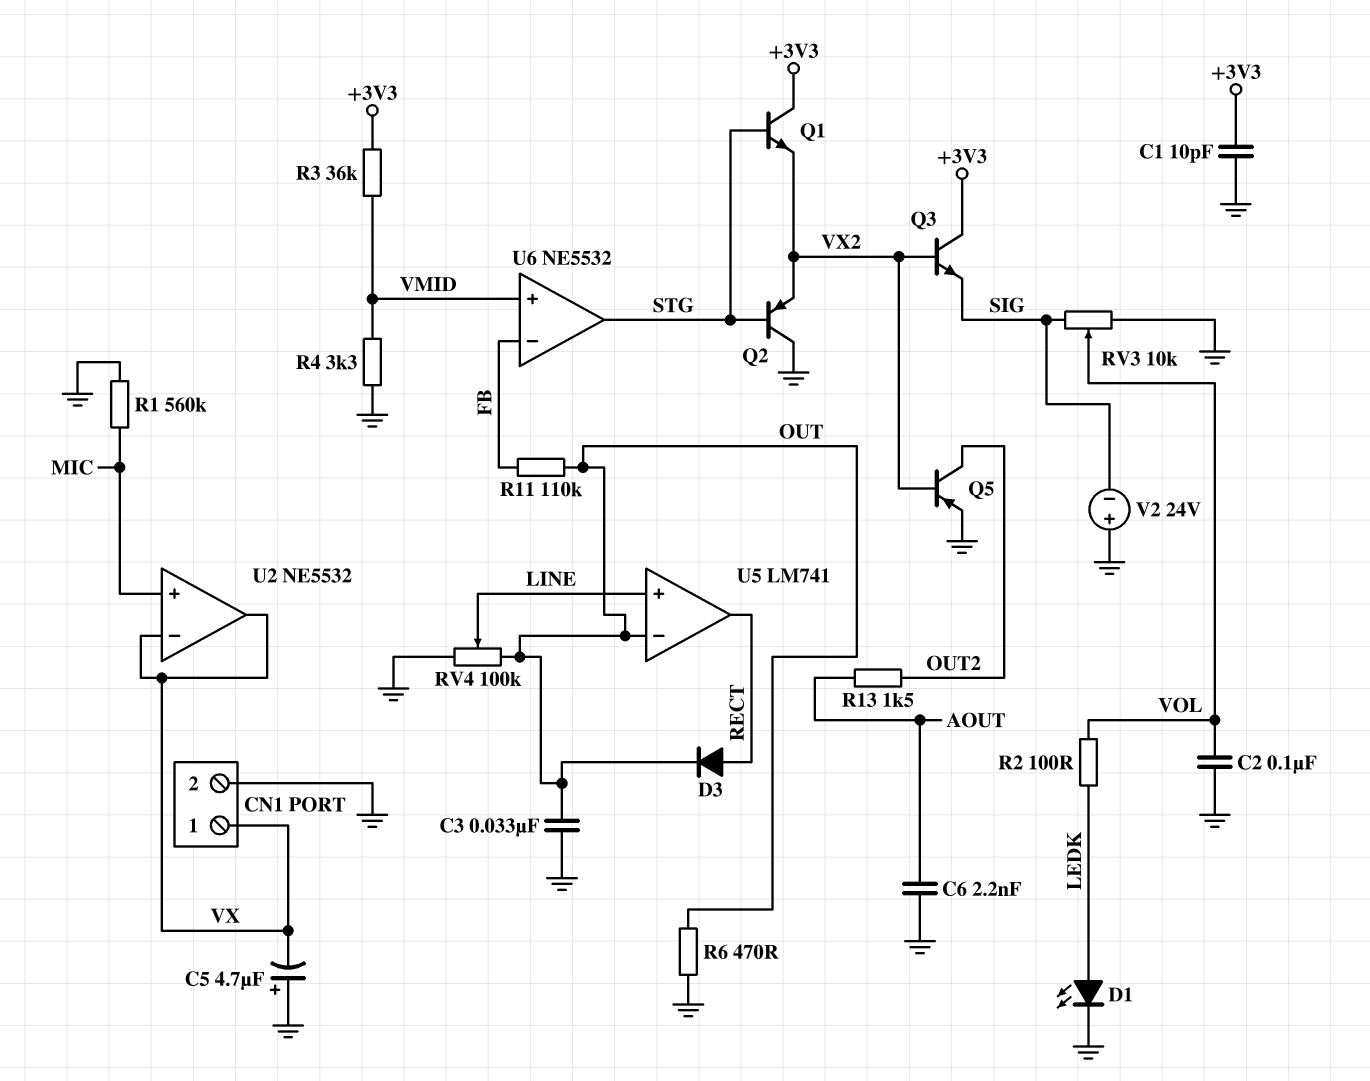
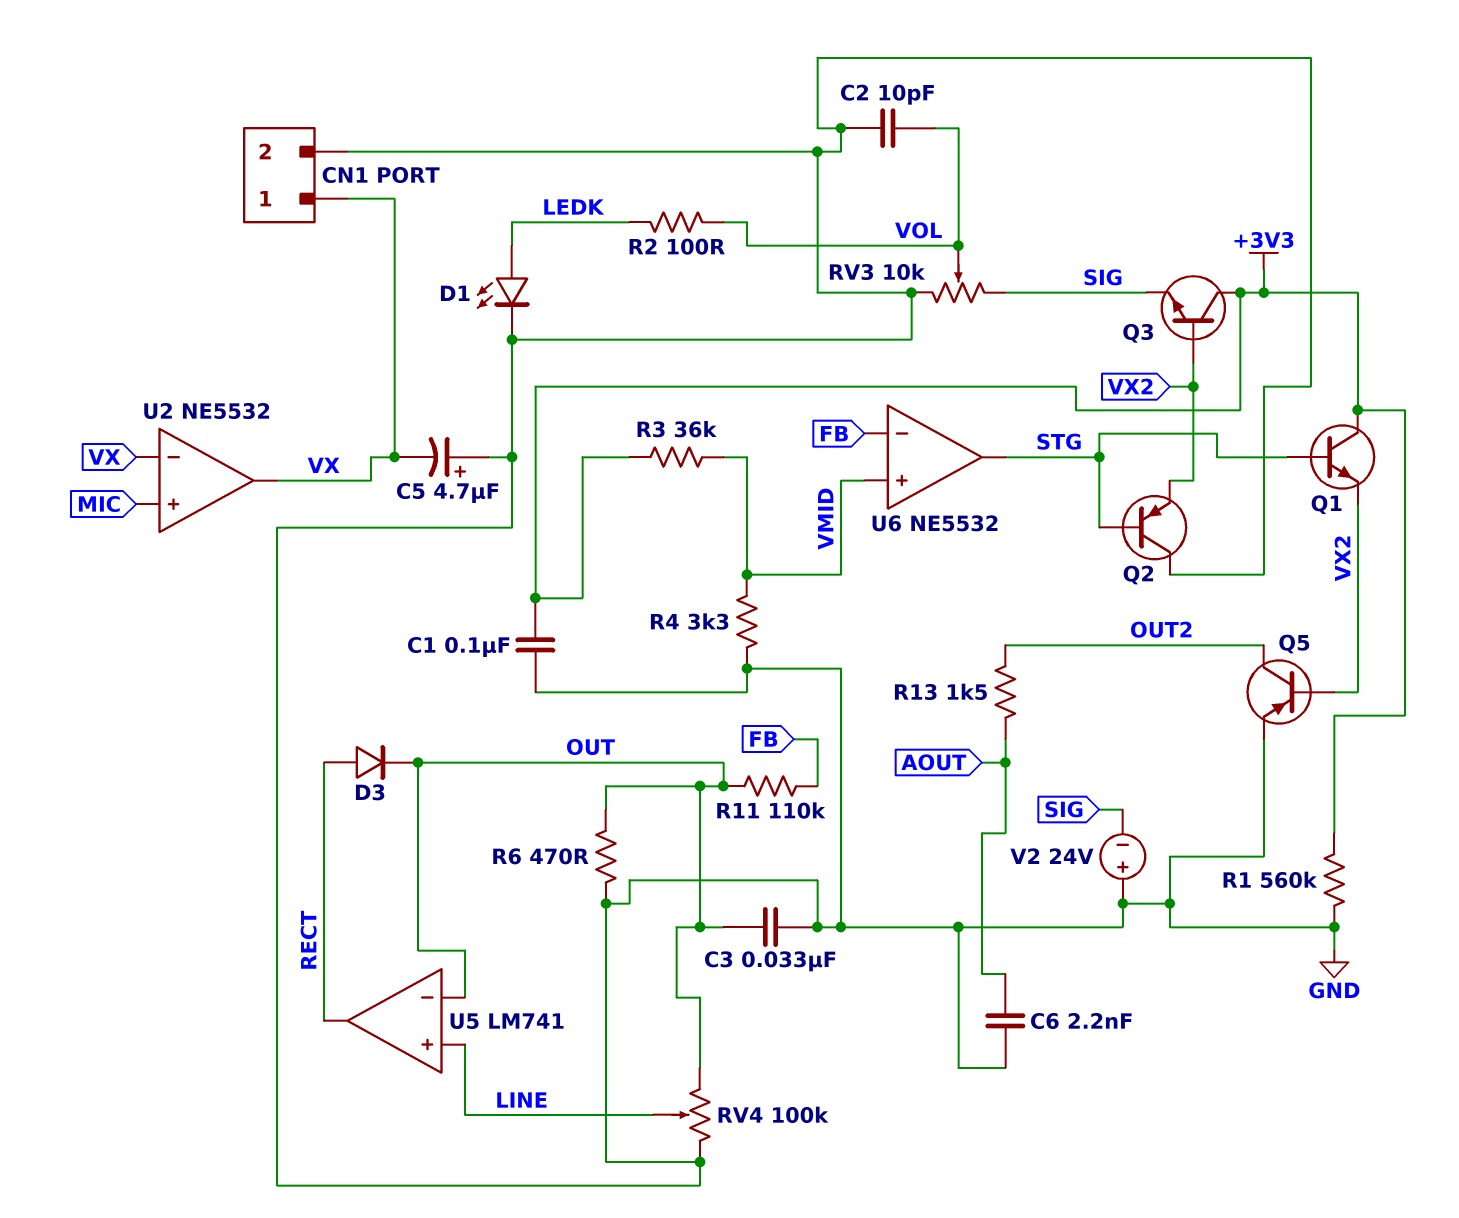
C1: 10pF (+3V3, GND) -> 100nF (+3V3, GND)
C2: 100nF (GND, VOL) -> 10pF (GND, VOL)
R1: 560k (GND, MIC) -> 560k (+3V3, GND)

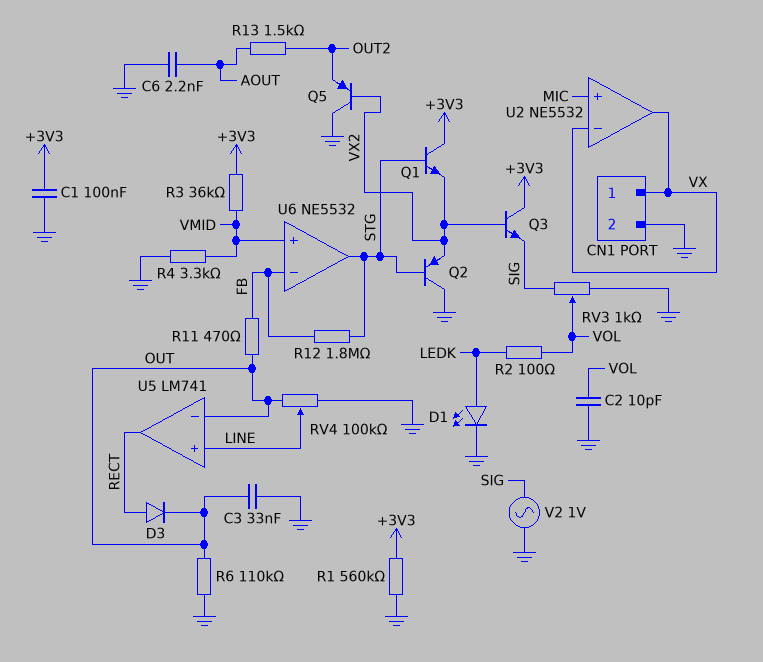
C5: 4.7uF (plus GND, minus VX) -> none
Q5: PNP (B VX2, C OUT2, E GND) -> PNP (B VX2, C GND, E OUT2)
R6: 470 (GND, OUT) -> 110k (GND, OUT)
R11: 110k (FB, OUT) -> 470 (FB, OUT)
R12: none -> 1.8M (FB, STG)
RV3: 10k (GND, SIG, wiper VOL) -> 1k (GND, SIG, wiper VOL)
V2: 24V (plus GND, minus SIG) -> AC 1V (GND, SIG)

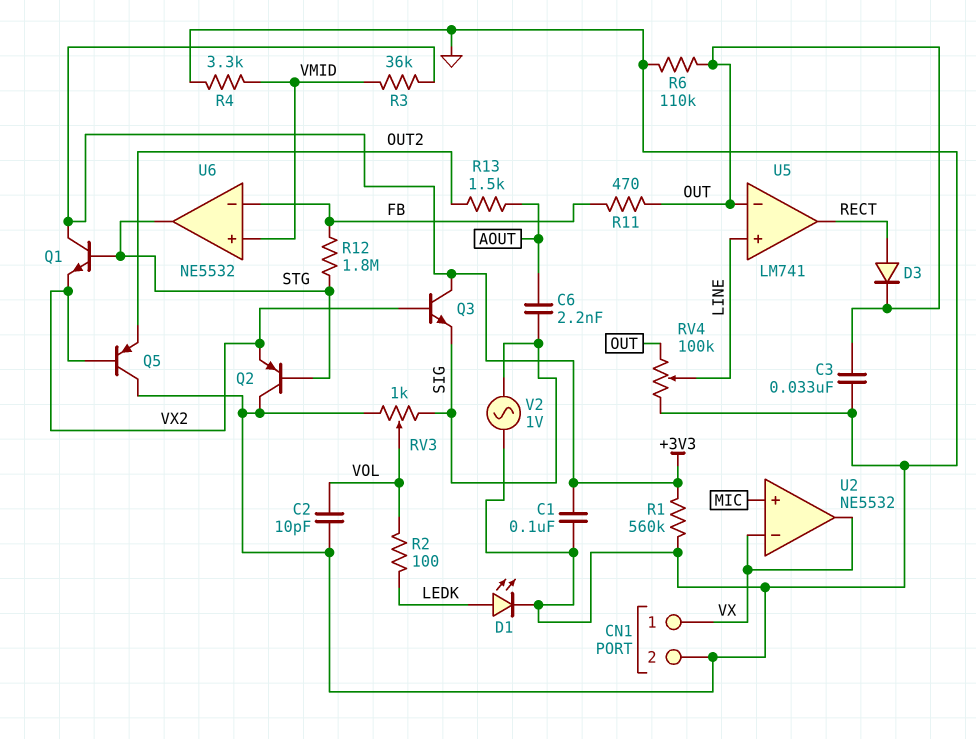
C6: 2.2nF (AOUT, GND) -> 2.2nF (AOUT, SIG)

